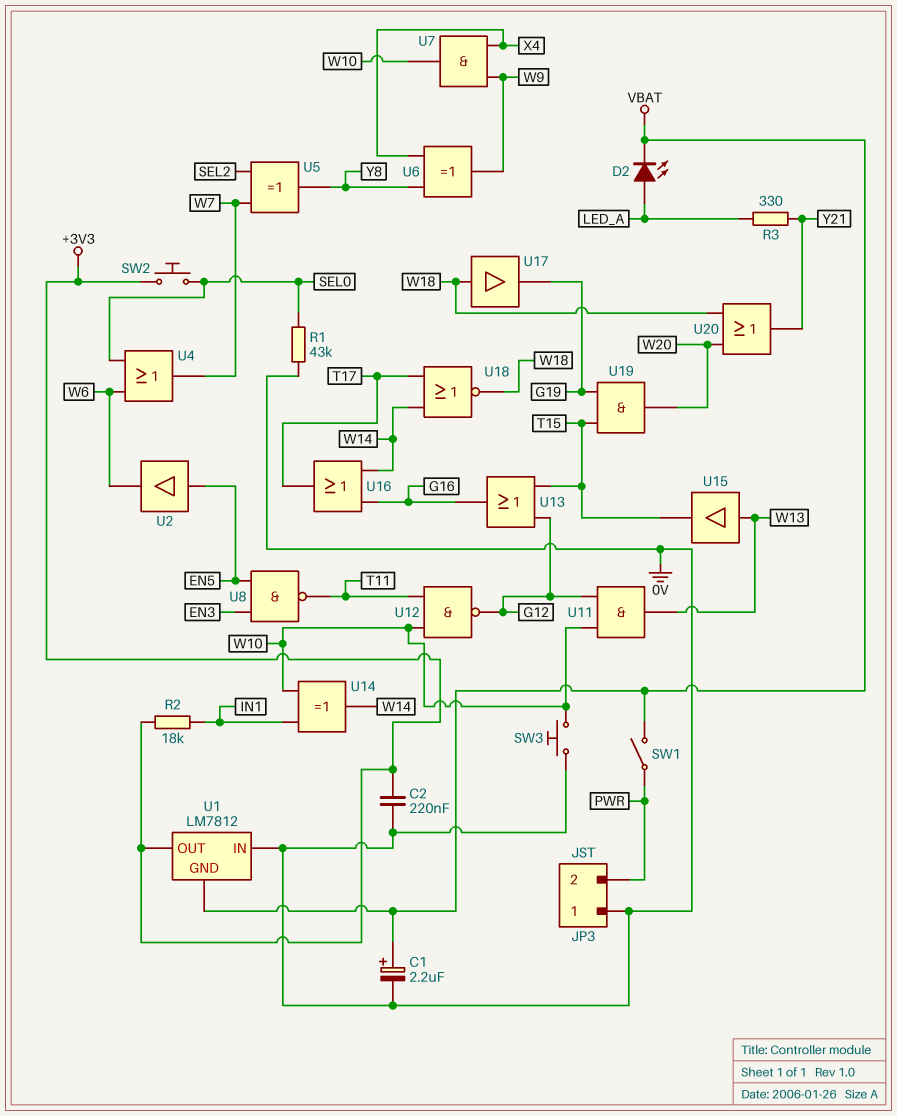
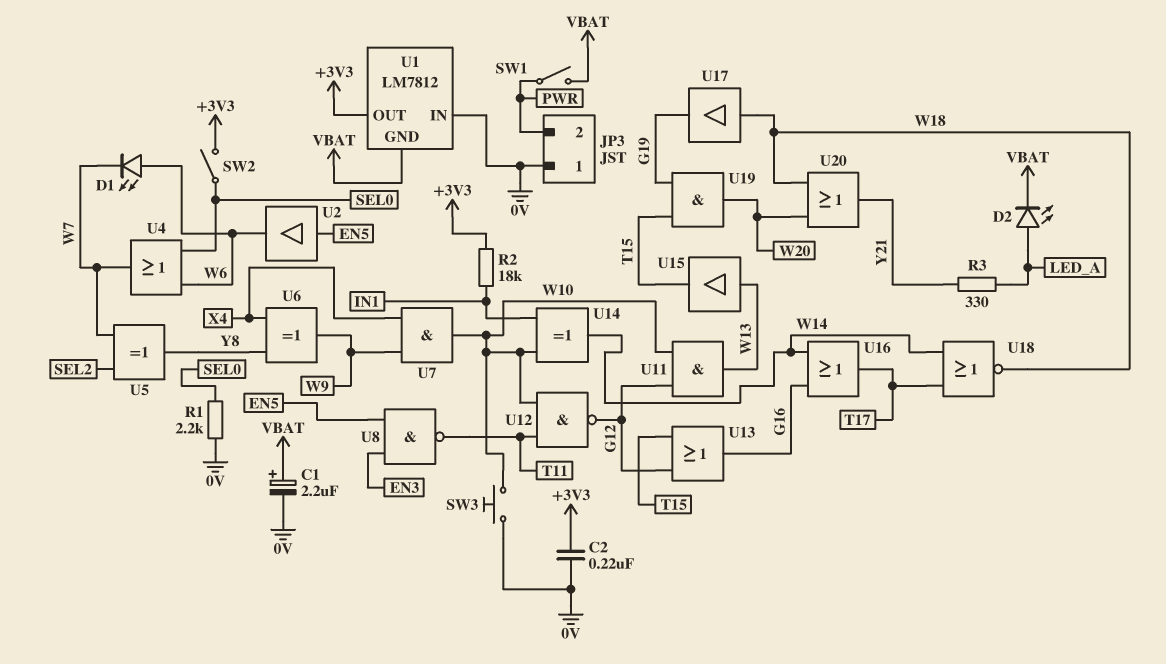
D1: none -> LED (A W6, K W7)
R1: 43k (0V, SEL0) -> 2.2k (0V, SEL0)
SW2: button (+3V3, SEL0) -> switch (+3V3, SEL0)

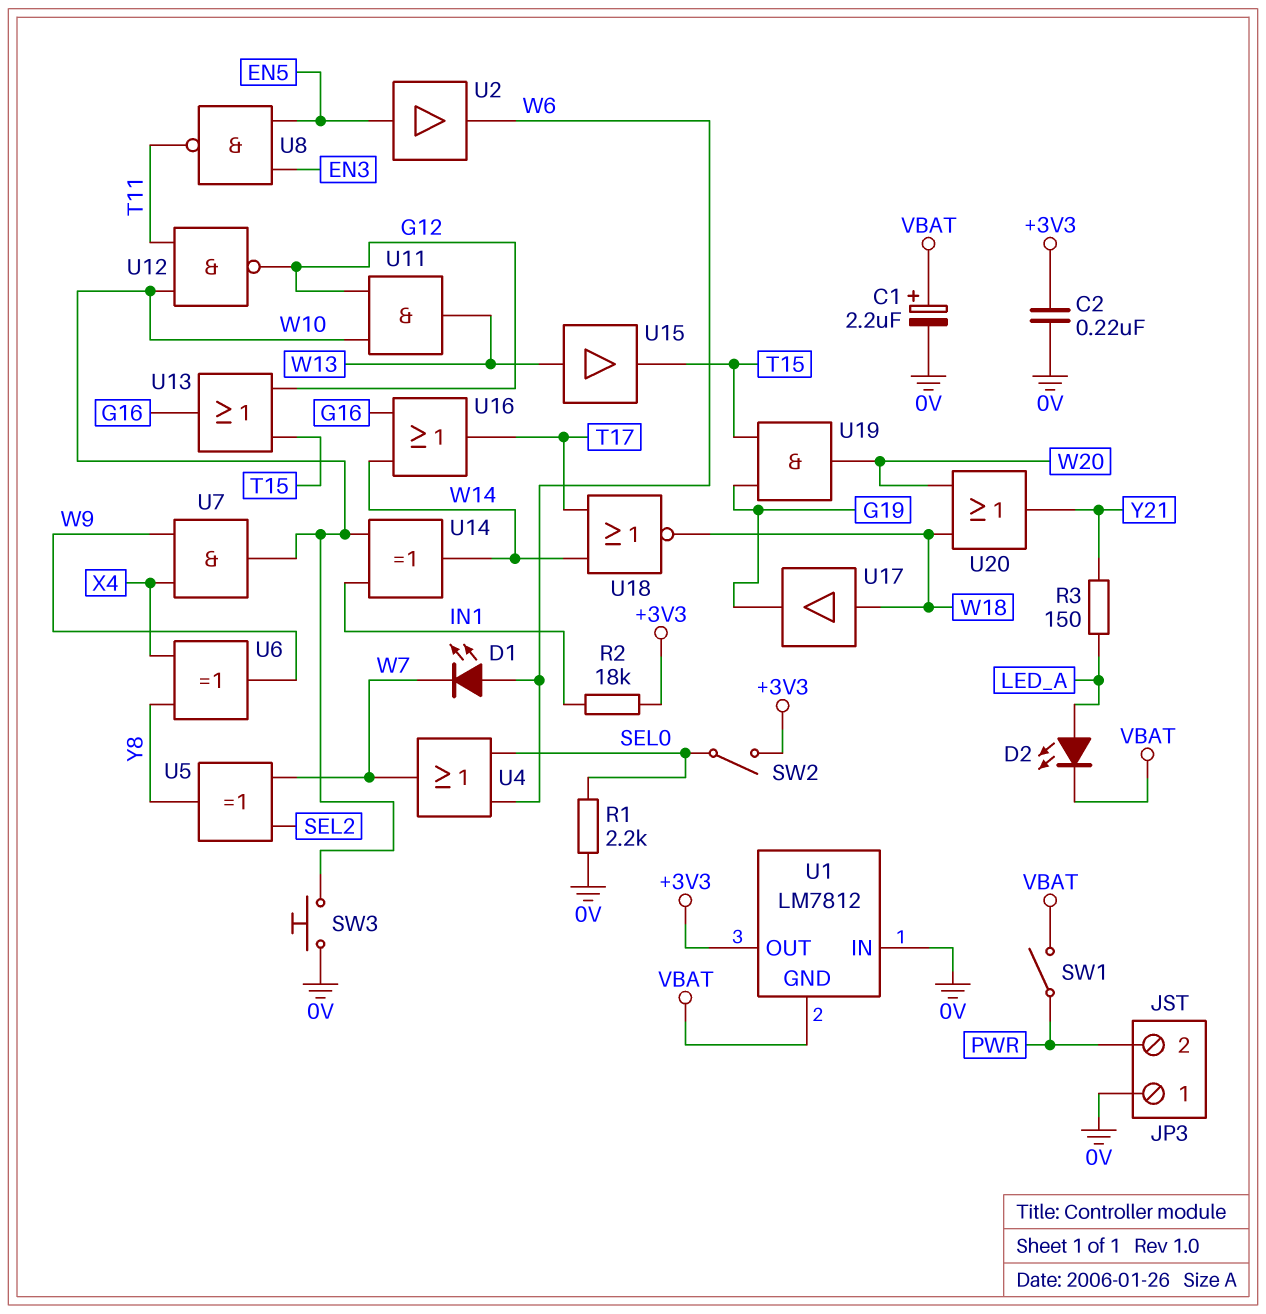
R3: 330 (LED_A, Y21) -> 150 (LED_A, Y21)

